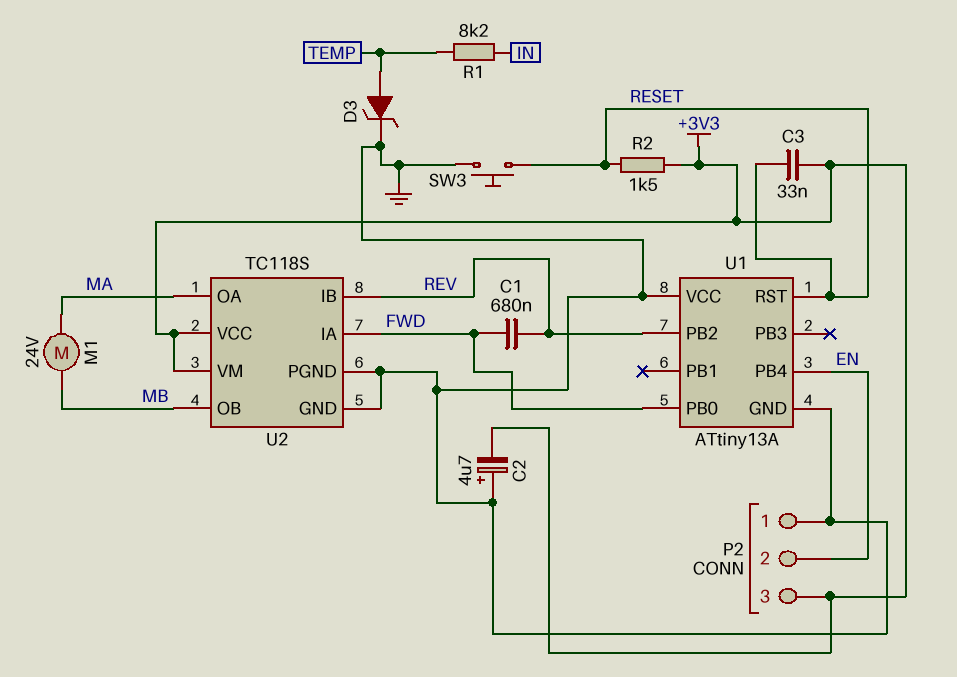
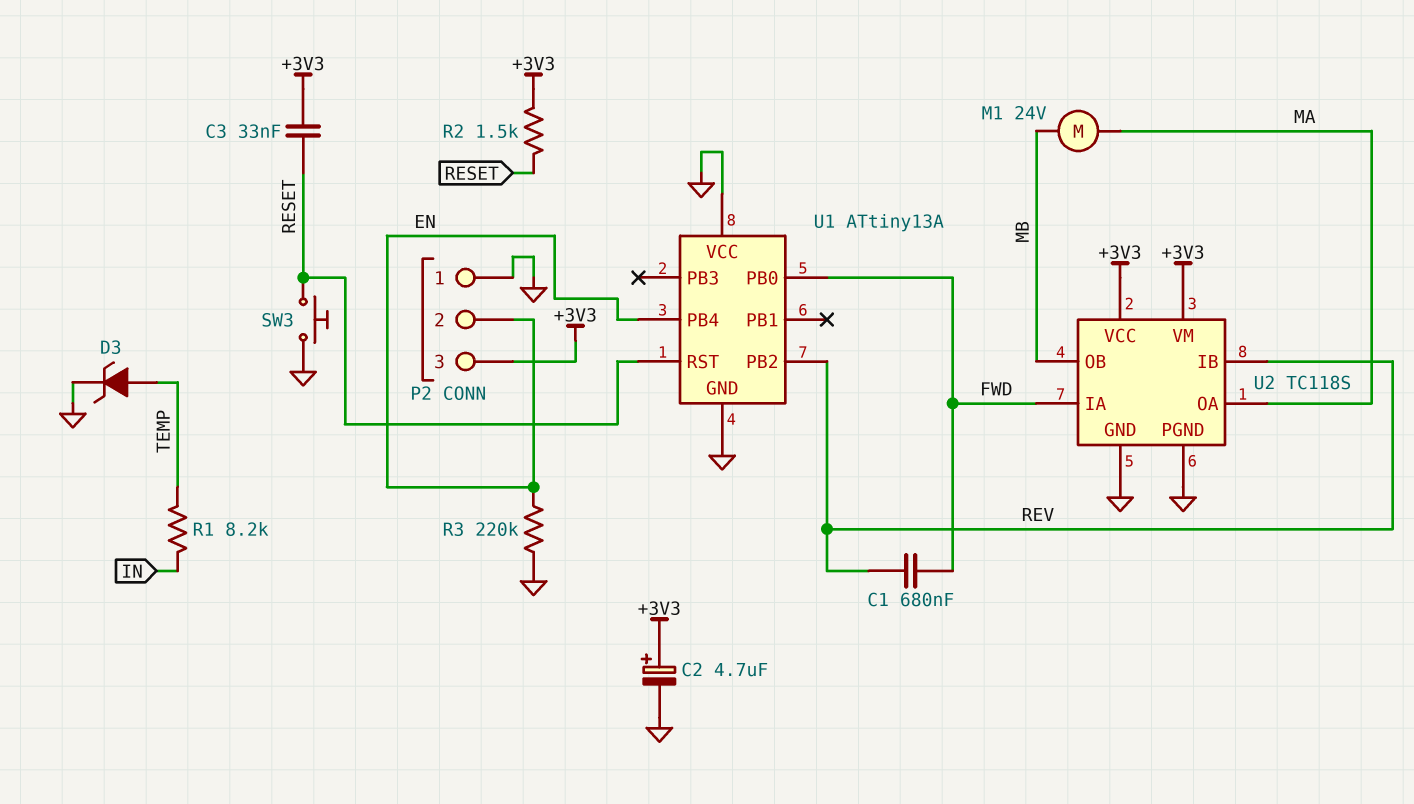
C2: 4.7uF (plus GND, minus +3V3) -> 4.7uF (plus +3V3, minus GND)
R3: none -> 220k (EN, GND)

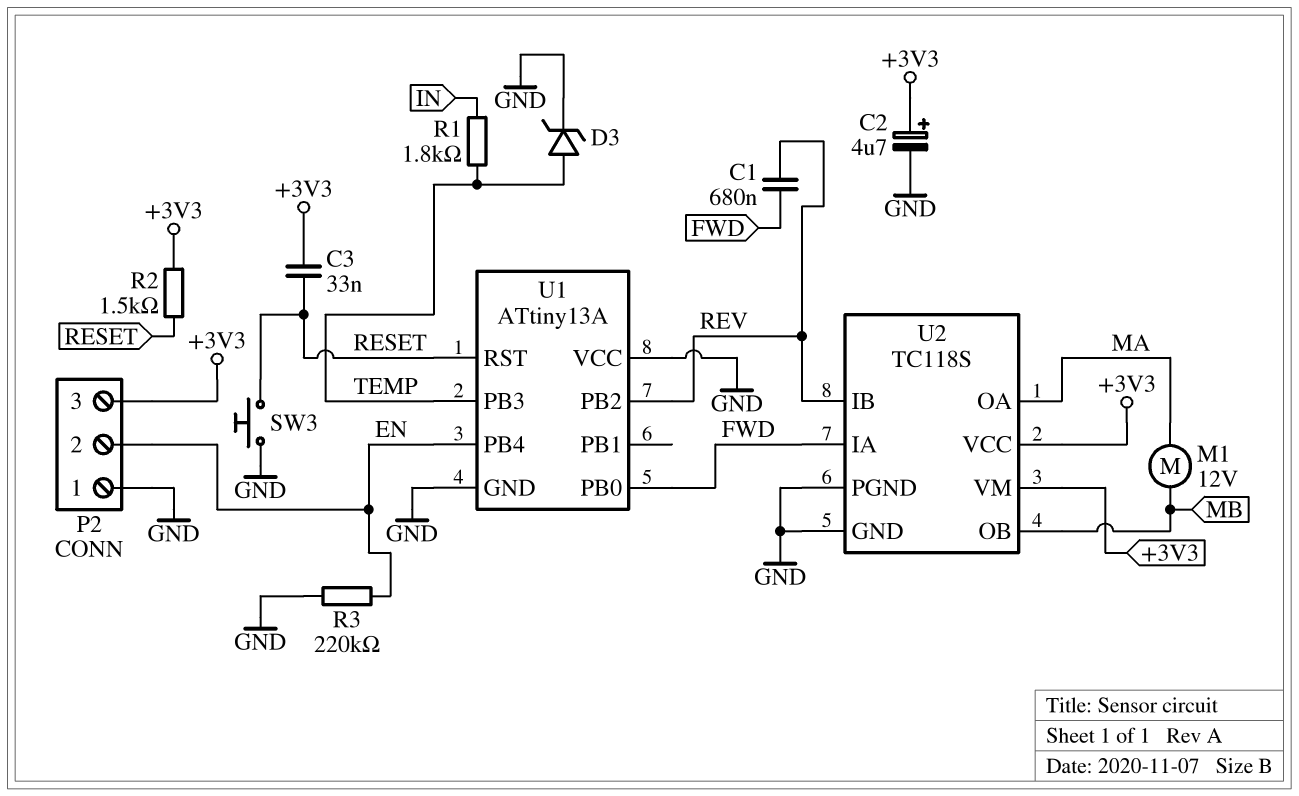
M1: motor 24V (MA, MB) -> motor 12V (MA, MB)
R1: 8.2k (IN, TEMP) -> 1.8k (IN, TEMP)
U1 pin PB3: none -> TEMP

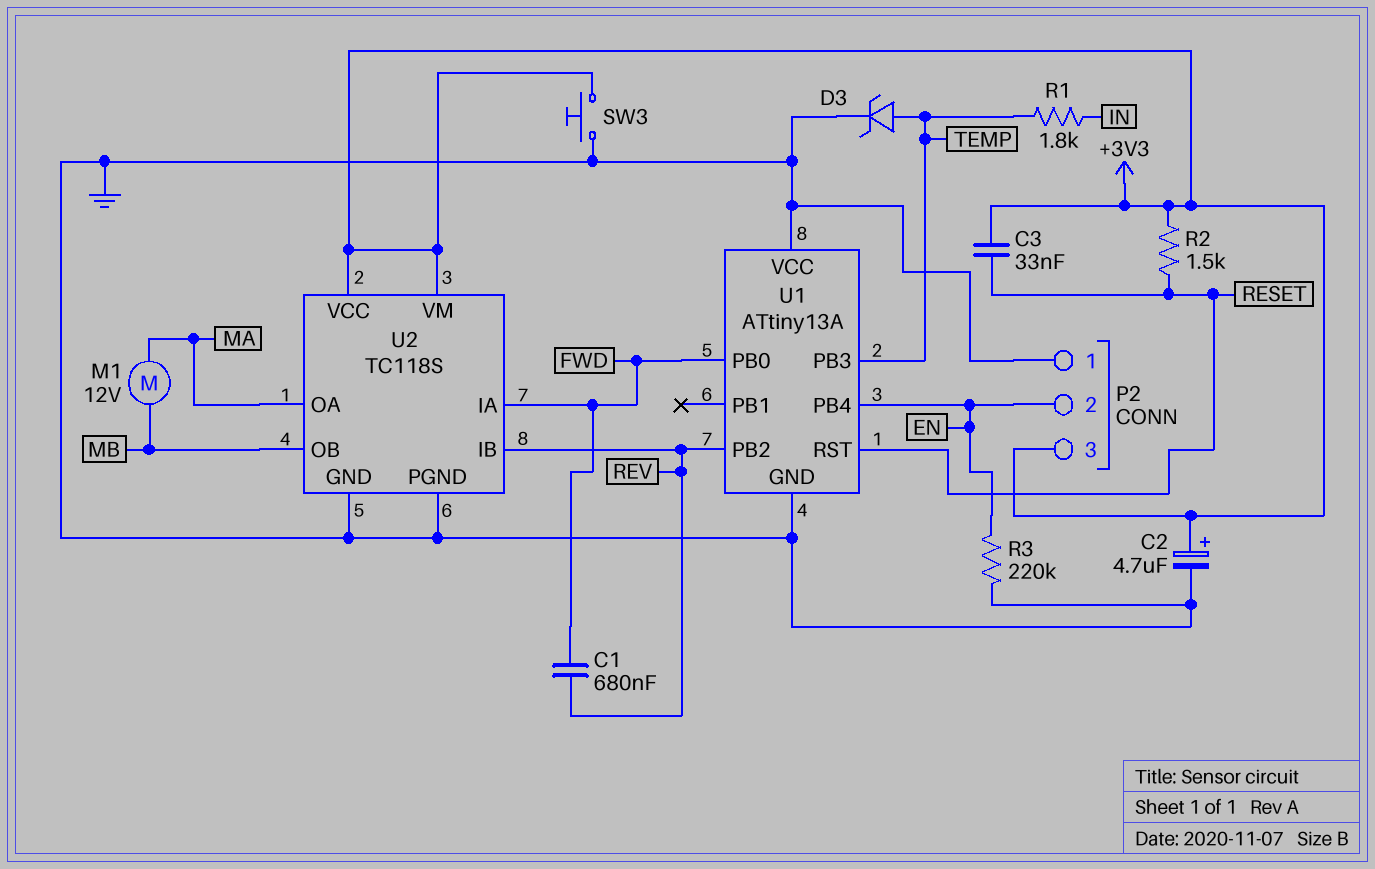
SW3: button (GND, RESET) -> button (+3V3, GND)

